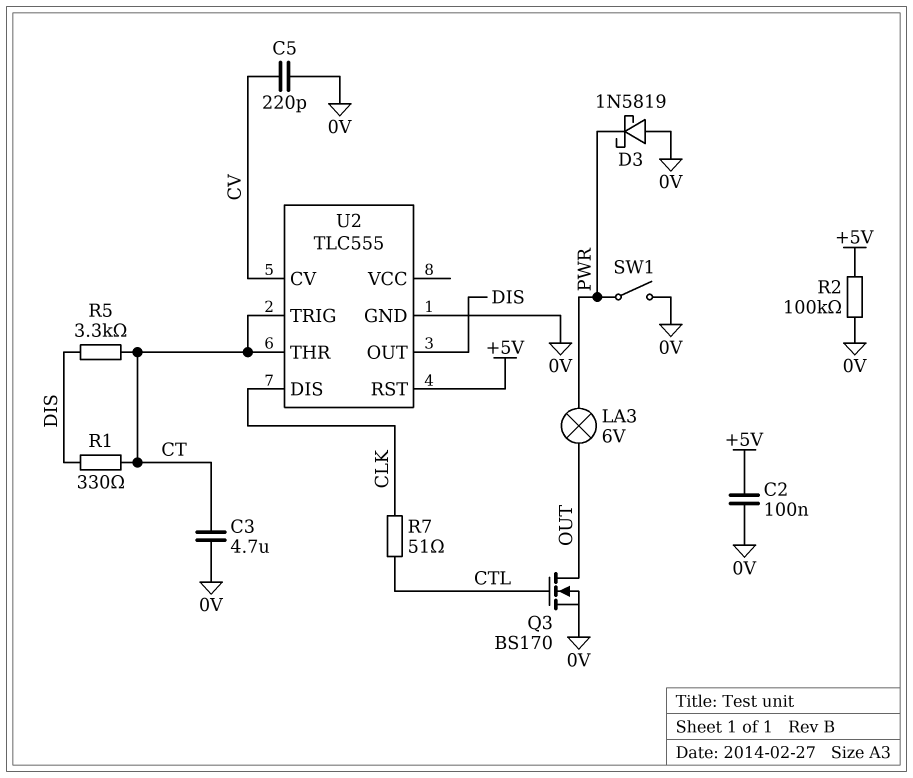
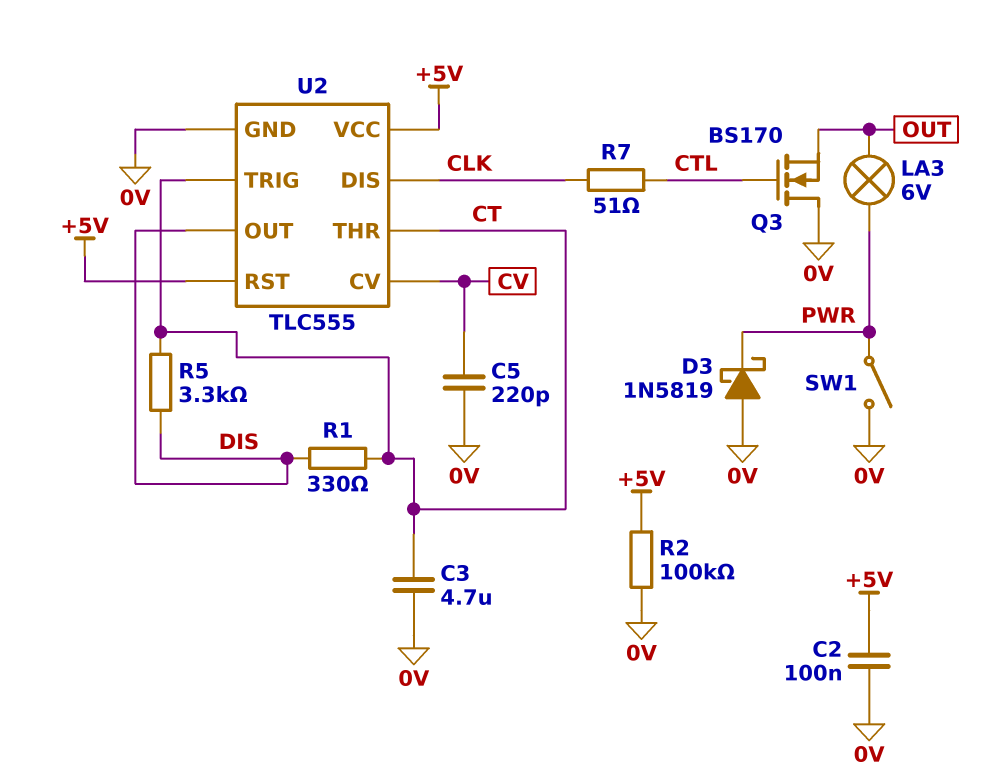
Q3: NMOS BS170 (G CTL, D OUT, S 0V) -> NMOS BS170 (G CTL, D 0V, S OUT)
U2 pin VCC: none -> +5V

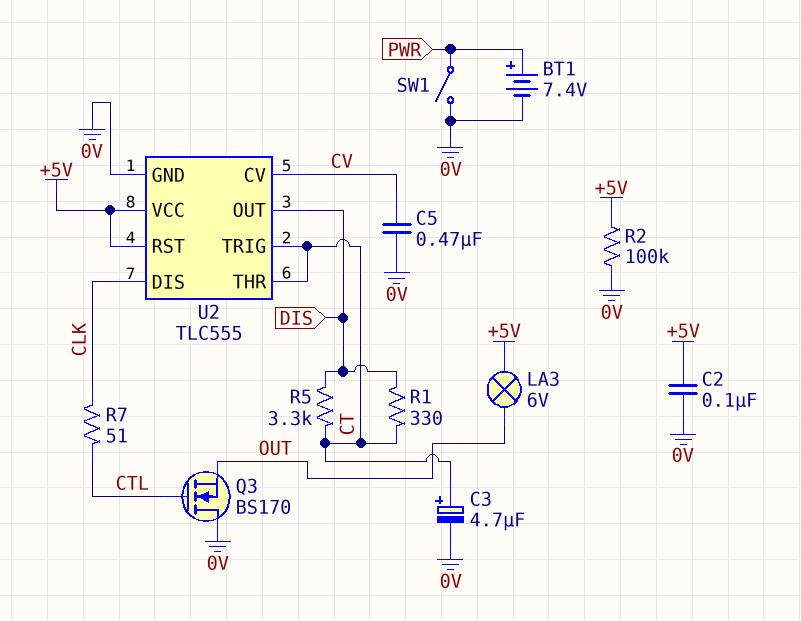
BT1: none -> 7.4V (plus PWR, minus 0V)
C3: 4.7uF (0V, CT) -> 4.7uF (plus CT, minus 0V)
C5: 220pF (0V, CV) -> 470nF (0V, CV)
D3: schottky 1N5819 (A 0V, K PWR) -> none
LA3: lamp 6V (OUT, PWR) -> lamp 6V (+5V, OUT)

